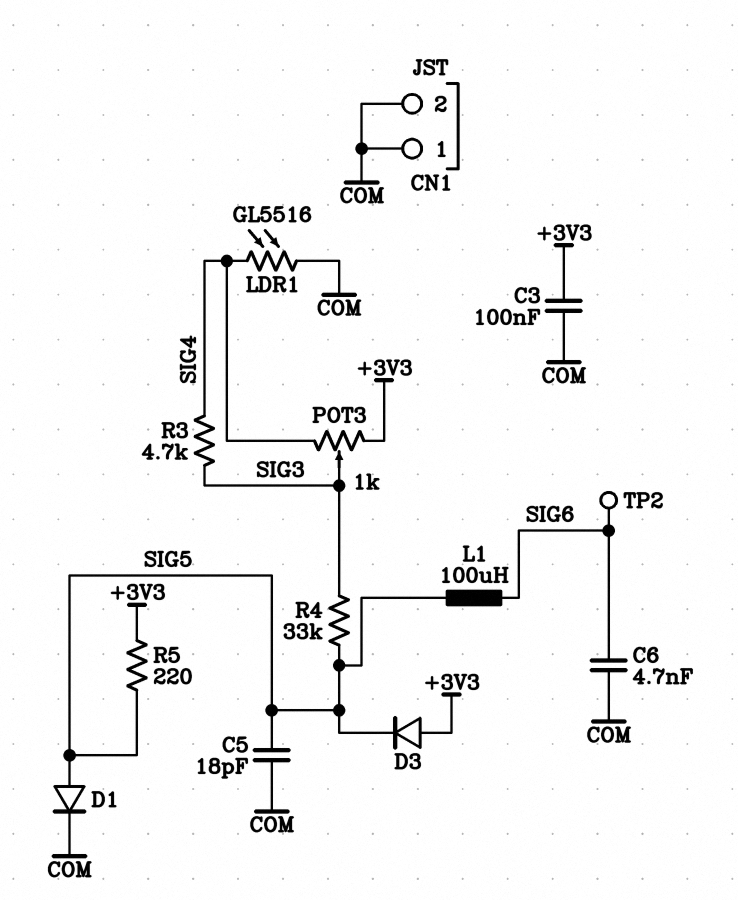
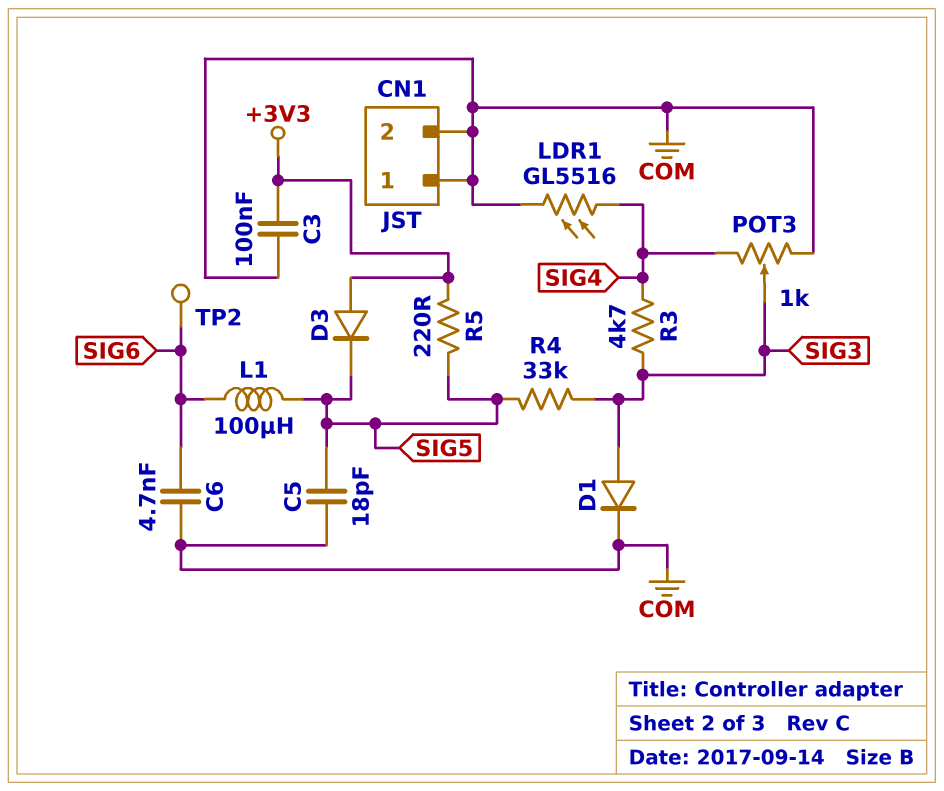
D1: diode (A SIG5, K COM) -> diode (A SIG3, K COM)
POT3: 1k (+3V3, SIG4, wiper SIG3) -> 1k (COM, SIG4, wiper SIG3)

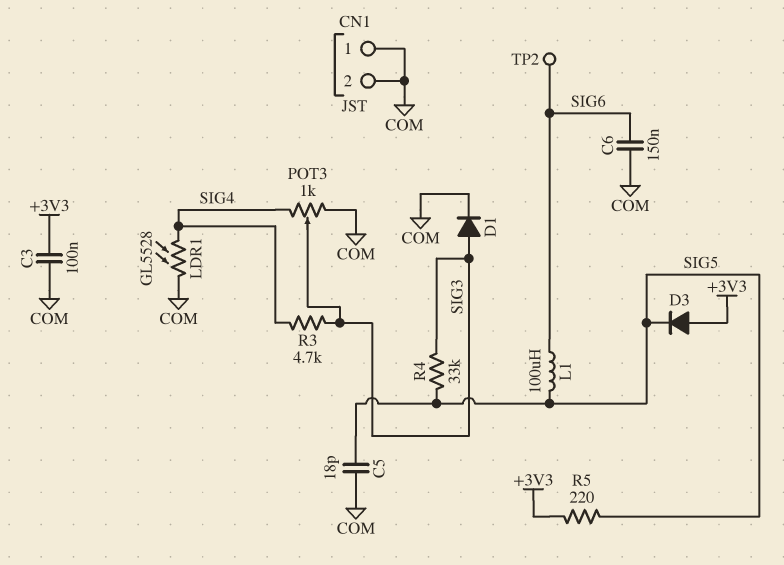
C6: 4.7nF (COM, SIG6) -> 150nF (COM, SIG6)
LDR1: GL5516 (COM, SIG4) -> GL5528 (COM, SIG4)

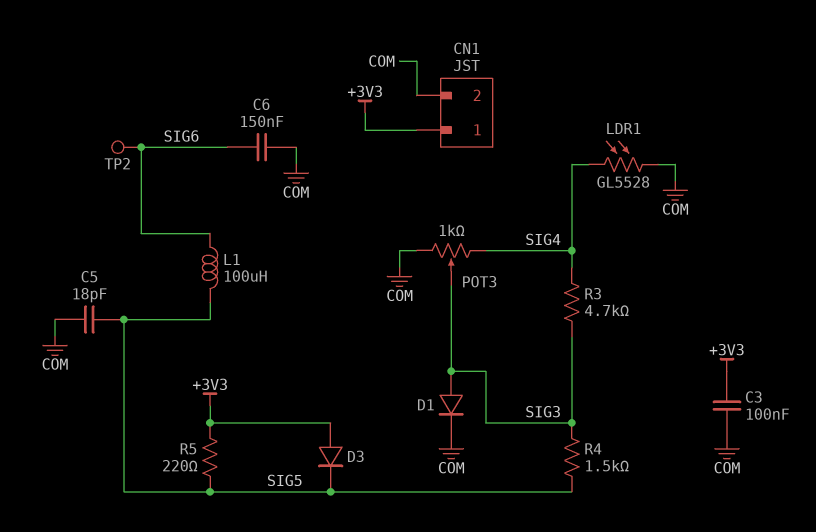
CN1 pin 1: COM -> +3V3
R4: 33k (SIG3, SIG5) -> 1.5k (SIG3, SIG5)

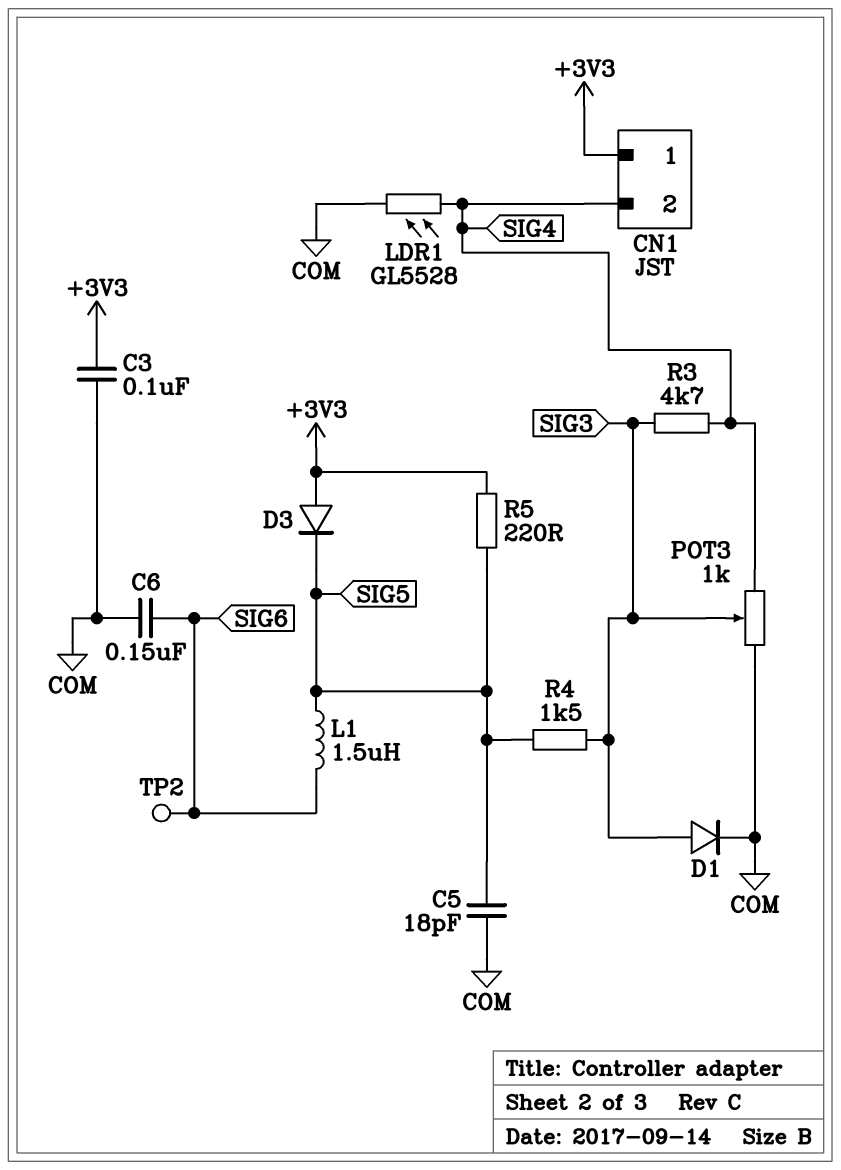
CN1 pin 2: COM -> SIG4
L1: 100uH (SIG5, SIG6) -> 1.5uH (SIG5, SIG6)

